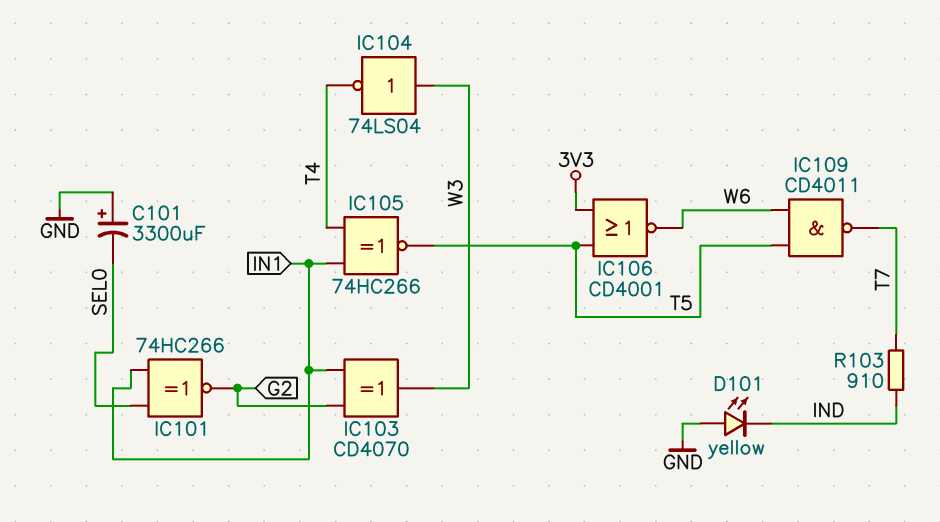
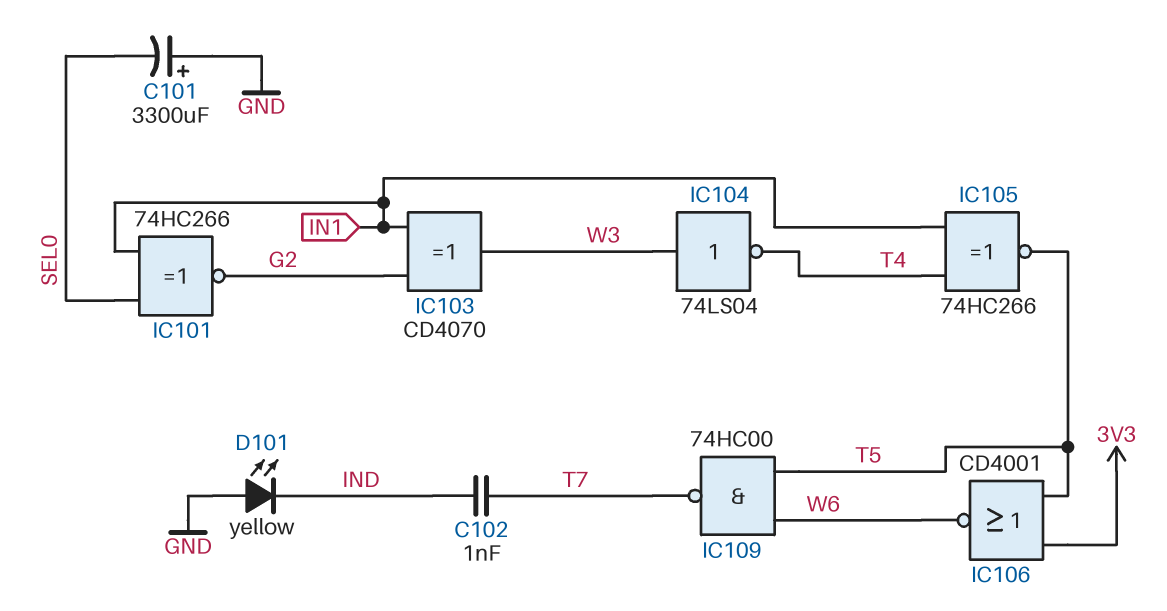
C102: none -> 1nF (IND, T7)
IC109: NAND CD4011 (in T5, in W6, out T7) -> NAND 74HC00 (in T5, in W6, out T7)
R103: 910 (IND, T7) -> none

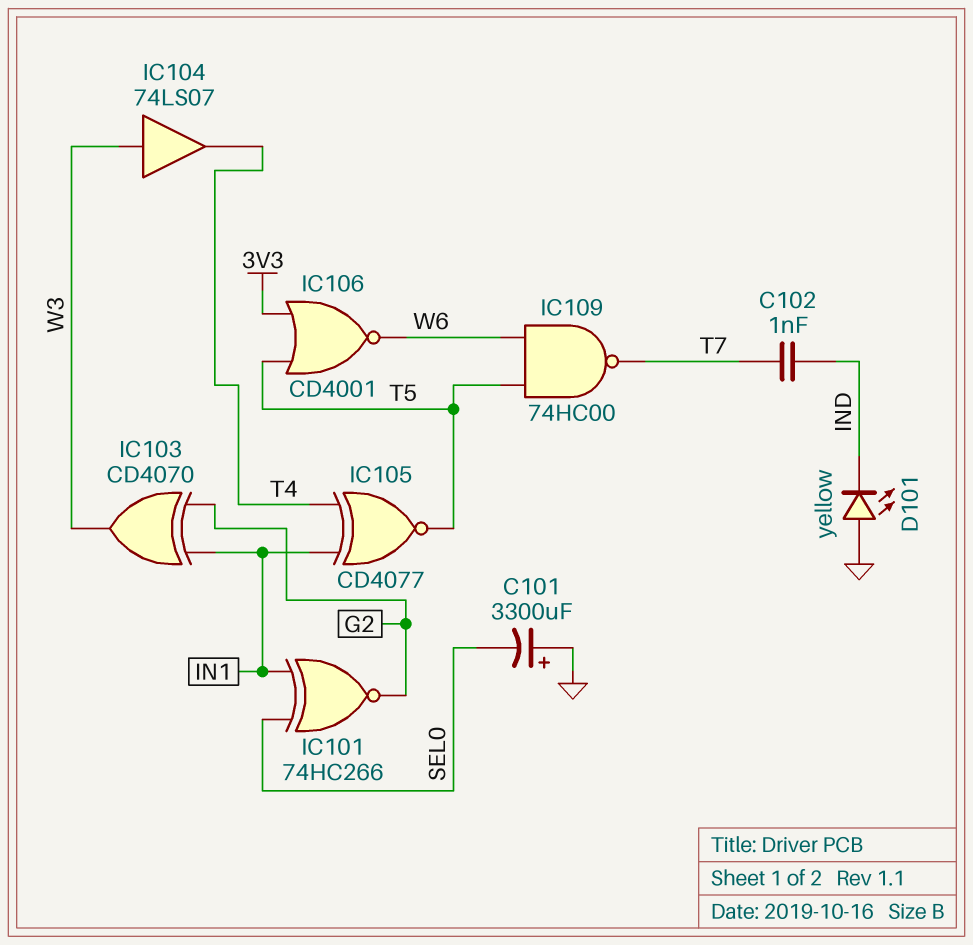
IC104: NOT 74LS04 (in W3, out T4) -> buffer 74LS07 (in W3, out T4)
IC105: XNOR 74HC266 (in IN1, in T4, out T5) -> XNOR CD4077 (in IN1, in T4, out T5)

